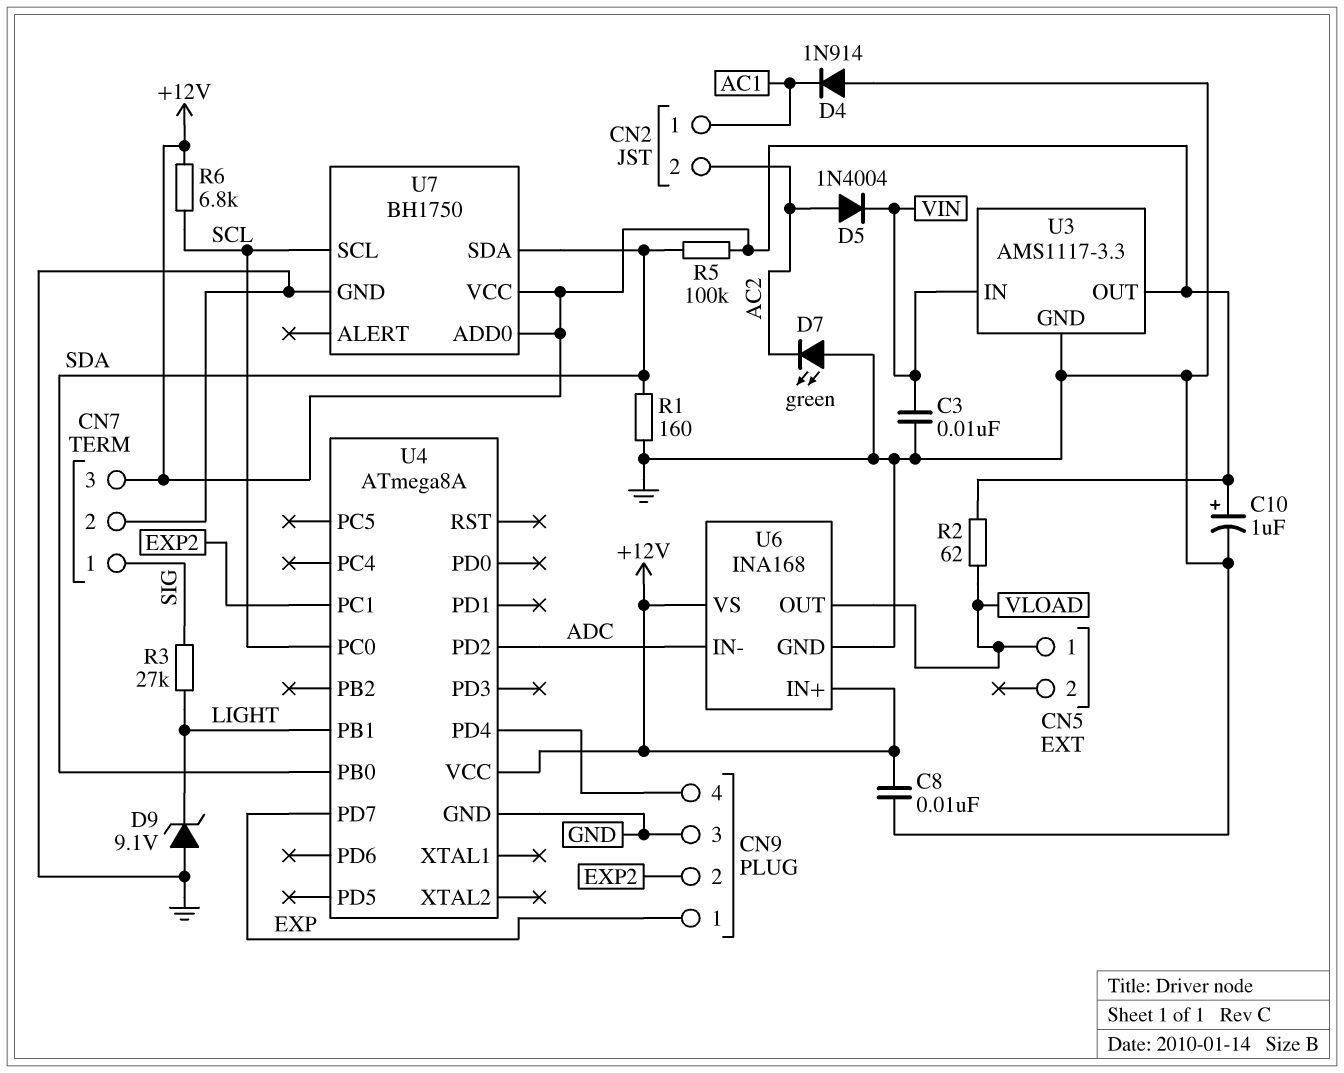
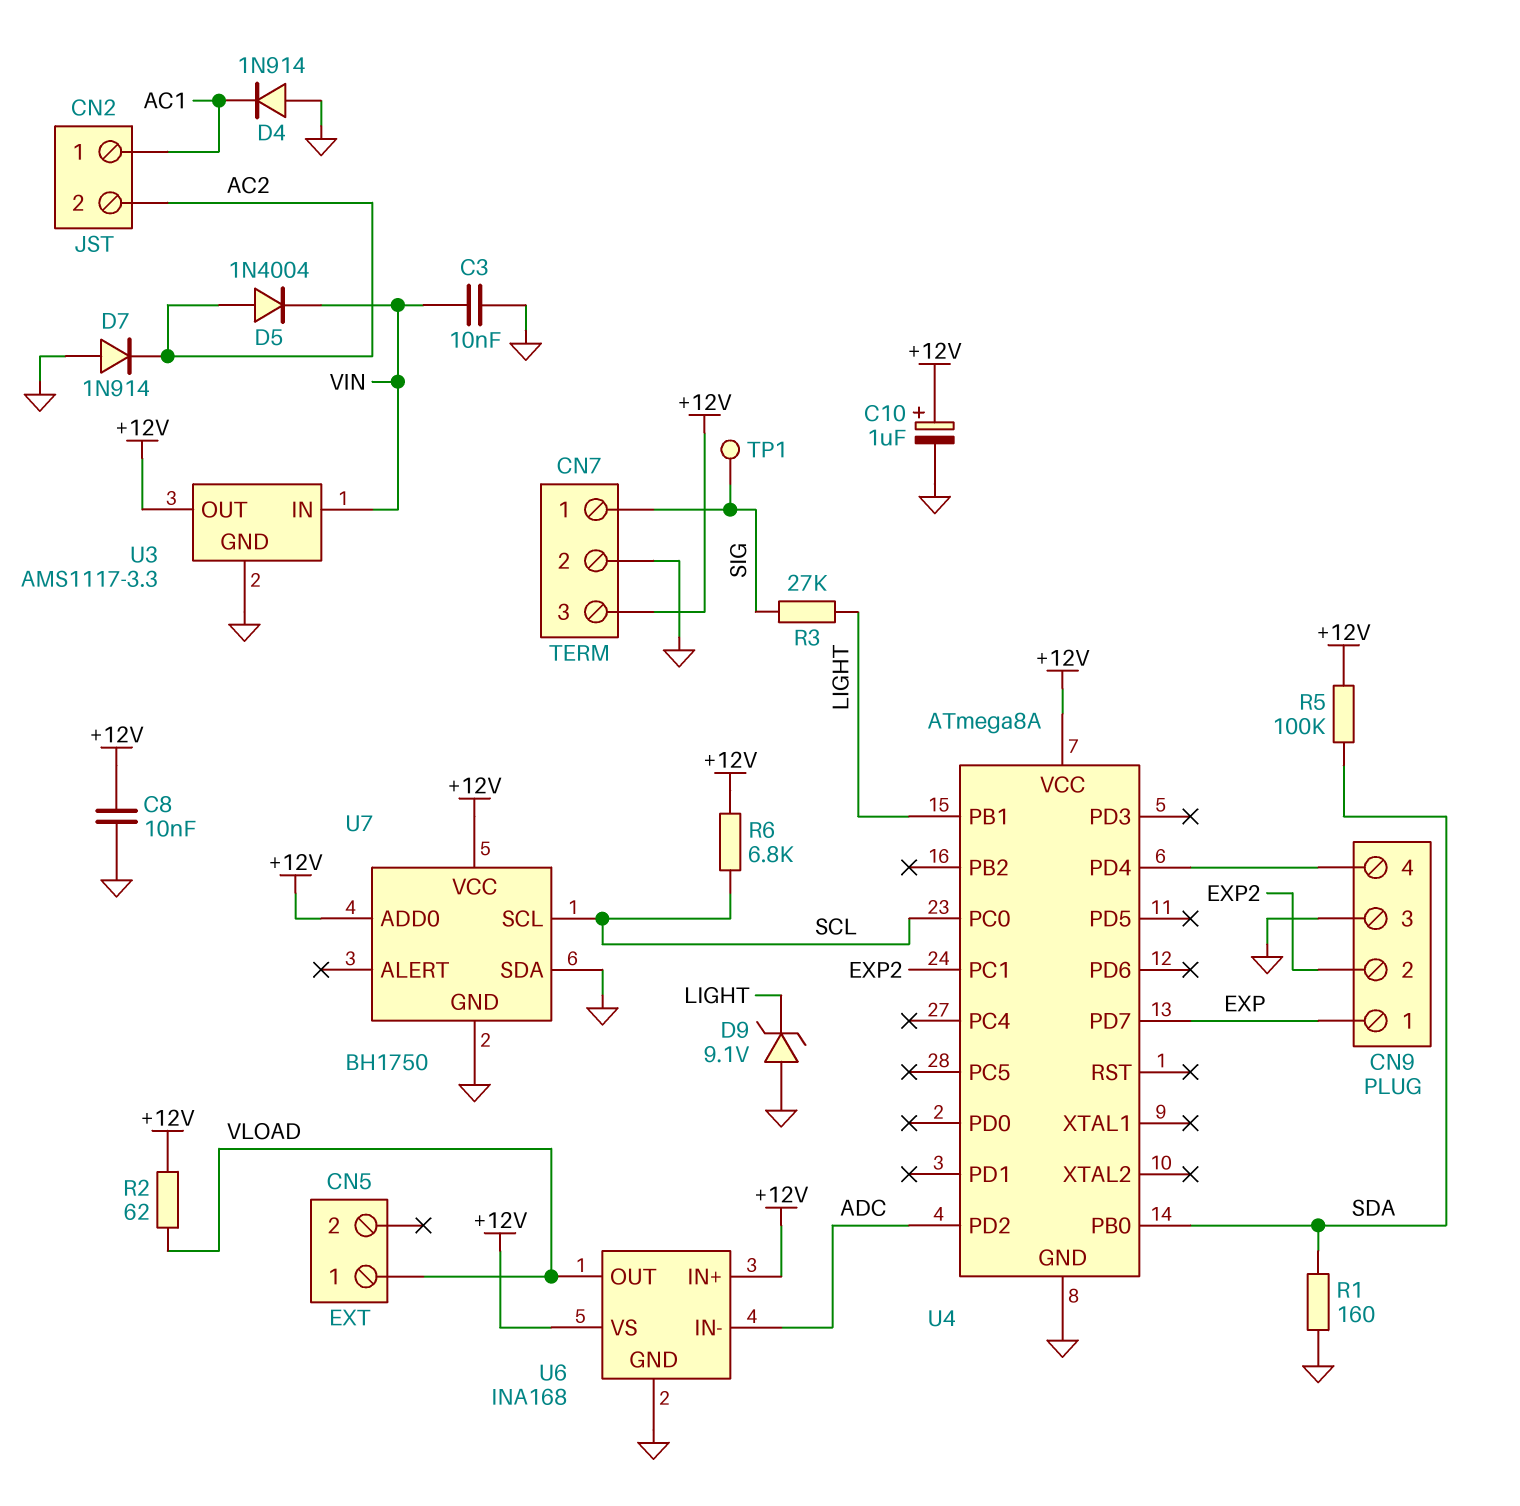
D7: LED green (A GND, K AC2) -> diode 1N914 (A GND, K AC2)
TP1: none -> test point (SIG)
U7 pin SDA: SDA -> GND

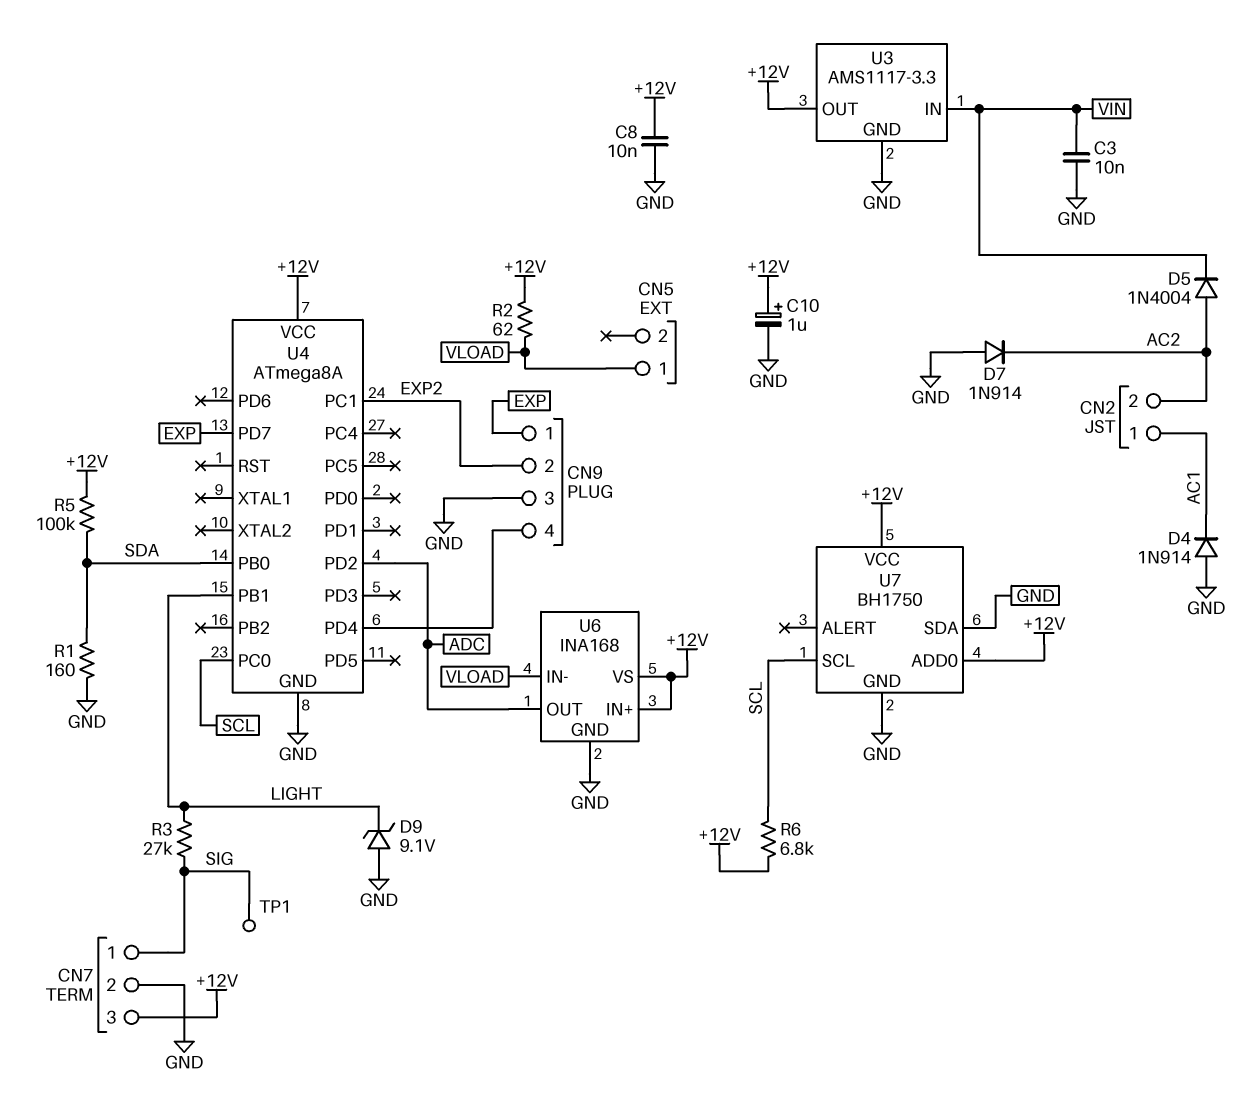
U6 pin IN-: ADC -> VLOAD
U6 pin OUT: VLOAD -> ADC

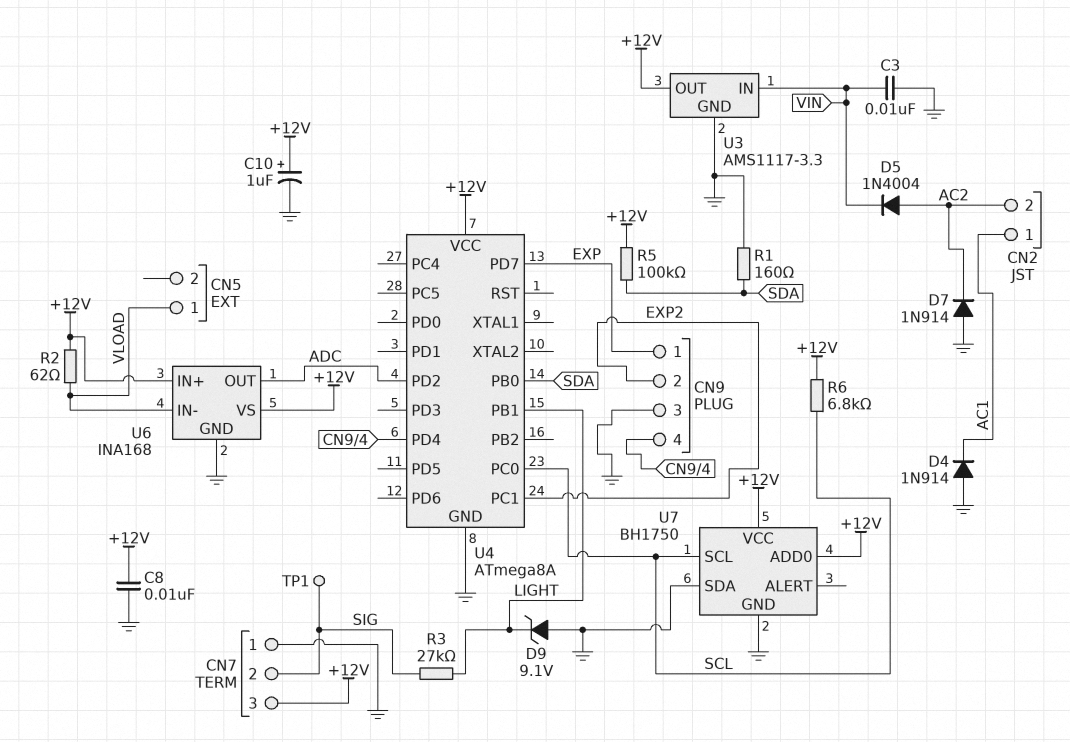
CN7 pin 1: SIG -> GND
CN7 pin 2: GND -> SIG

